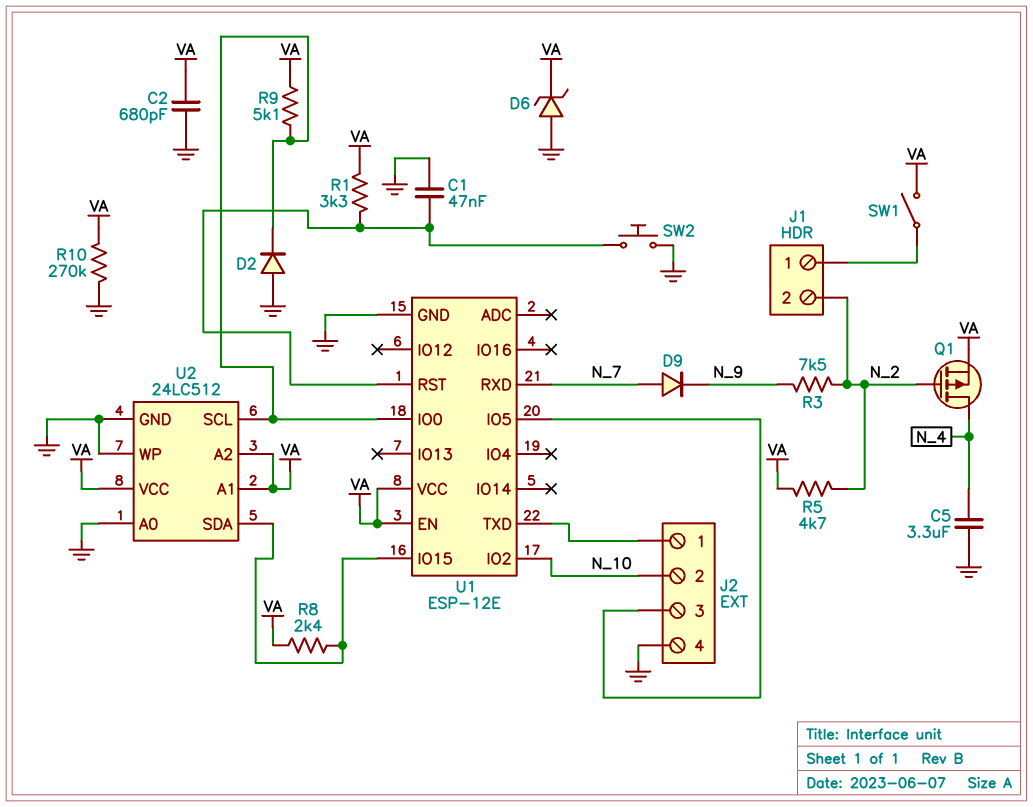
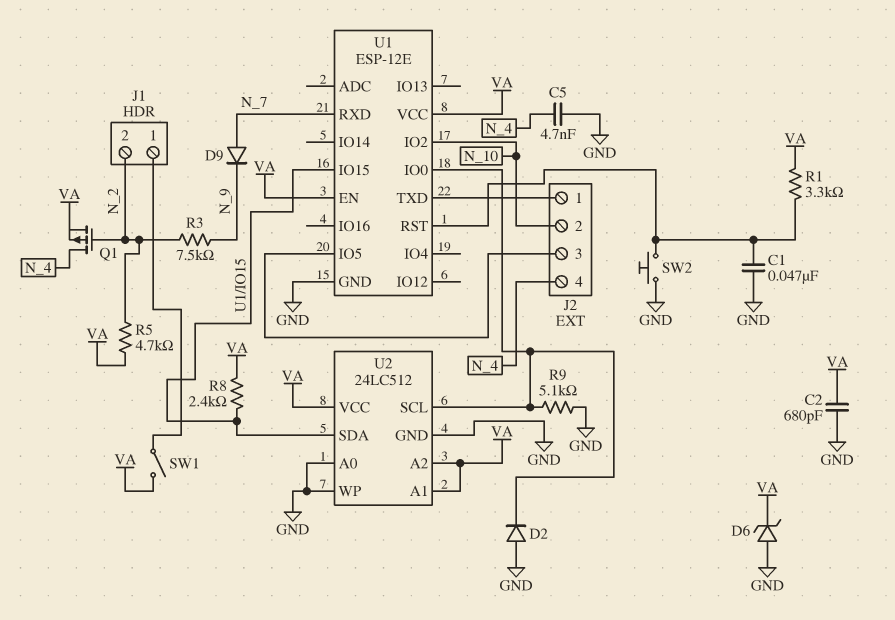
C5: 3.3uF (GND, N_4) -> 4.7nF (GND, N_4)
J2 pin 4: GND -> N_4
R9: 5.1k (U1/IO0, VA) -> 5.1k (GND, U1/IO0)
R10: 270k (GND, VA) -> none

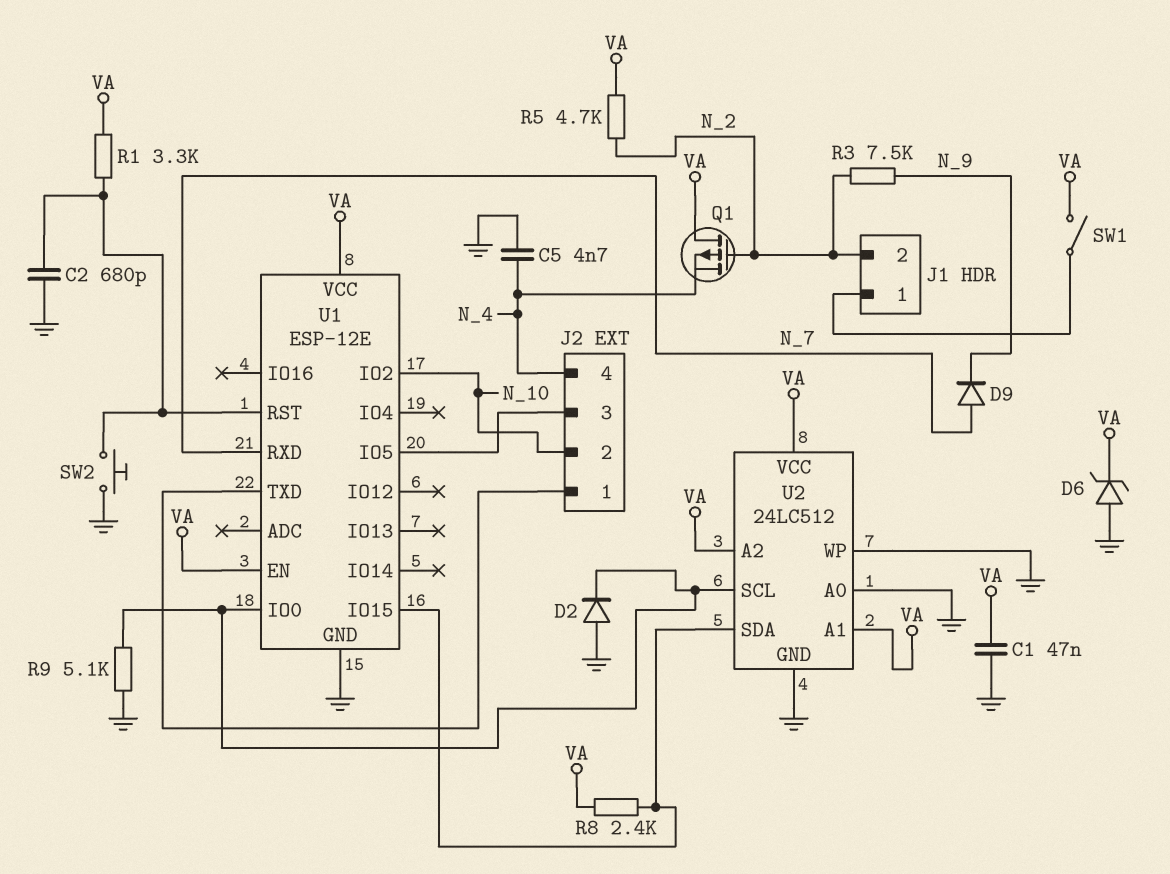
C1: 47nF (GND, U1/RST) -> 47nF (GND, VA)
C2: 680pF (GND, VA) -> 680pF (GND, U1/RST)
Q1: PMOS (G N_2, D N_4, S VA) -> PMOS (G N_2, D VA, S N_4)

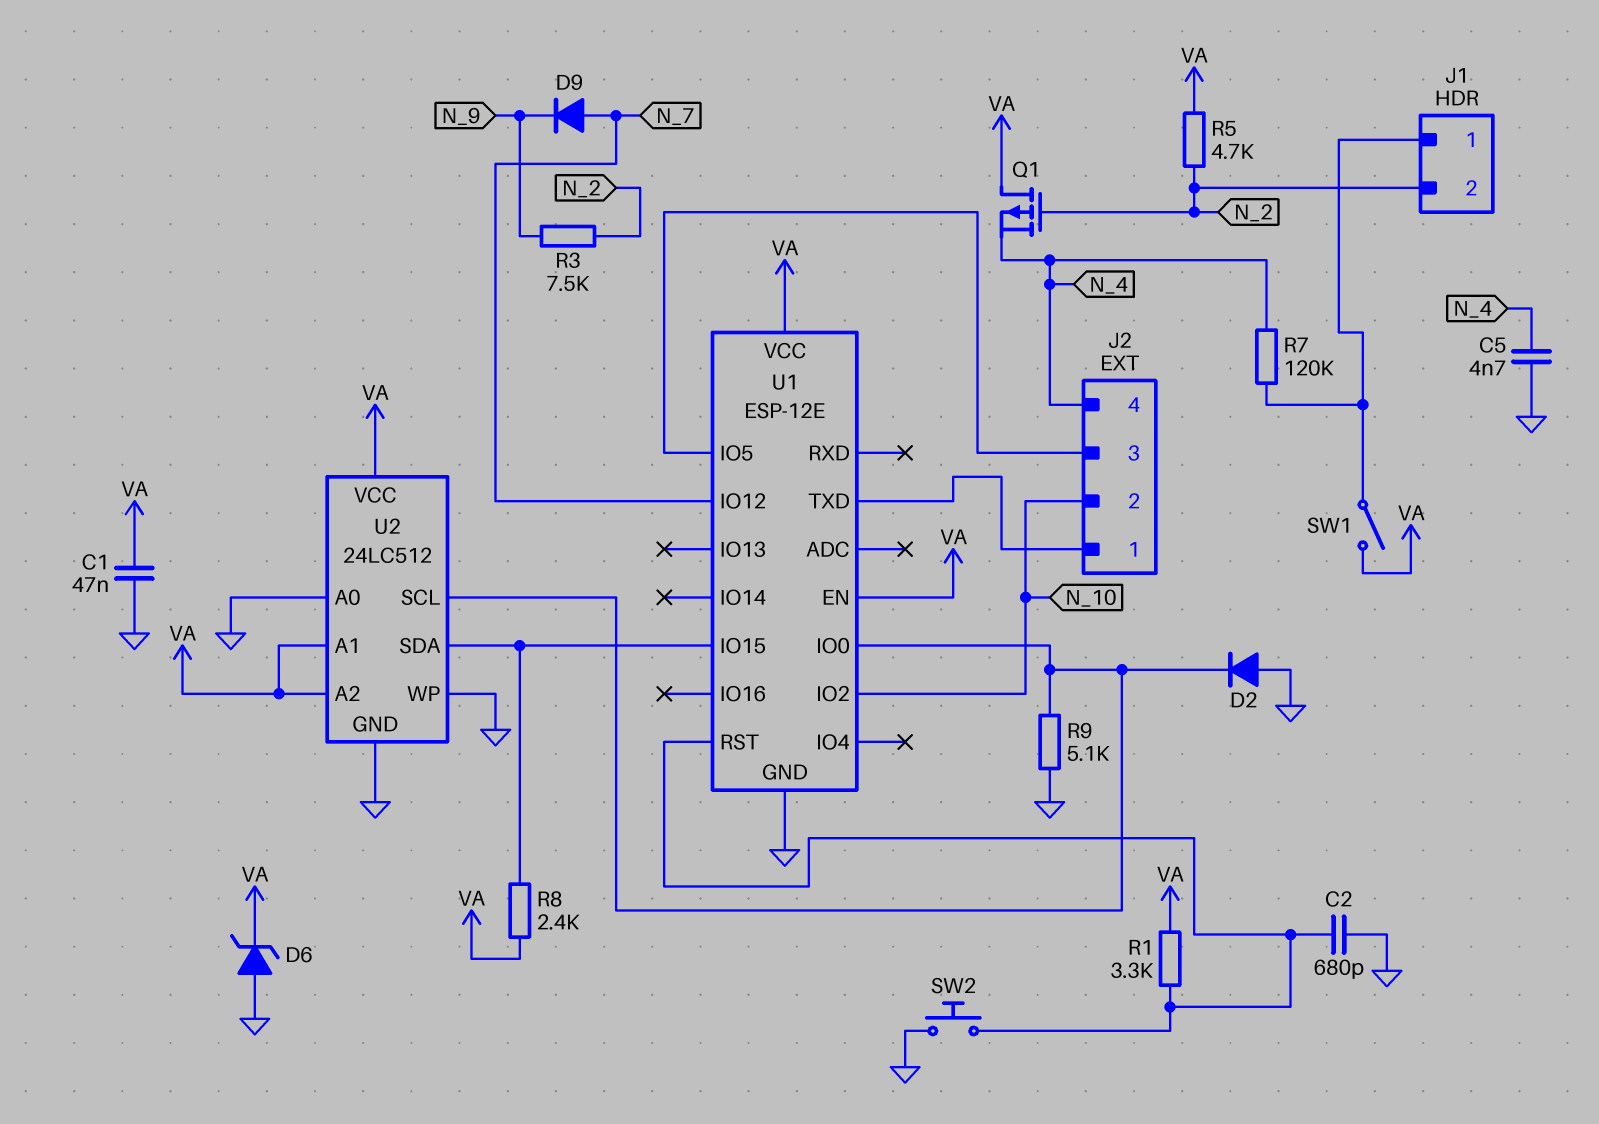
R7: none -> 120k (J1/1, N_4)
U1 pin IO12: none -> N_7
U1 pin RXD: N_7 -> none

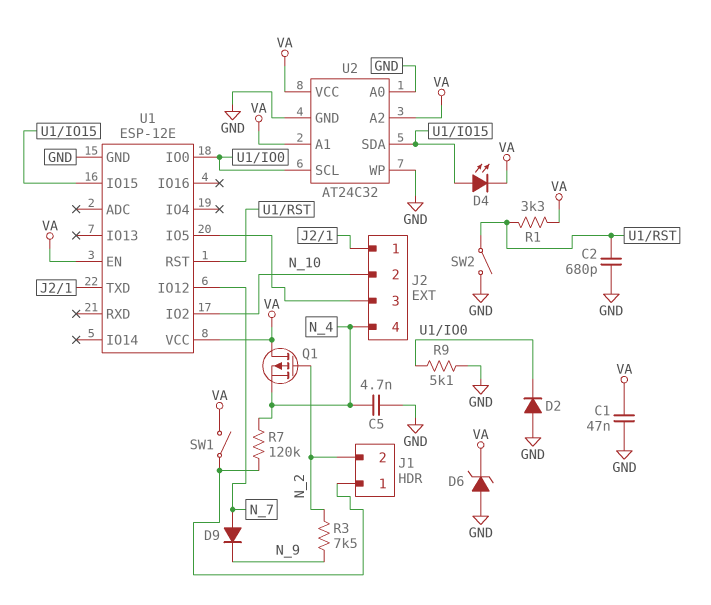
D4: none -> LED (A U1/IO15, K VA)
R5: 4.7k (N_2, VA) -> none
R8: 2.4k (U1/IO15, VA) -> none
SW2: button (GND, U1/RST) -> switch (GND, U1/RST)
U2: 24LC512 -> AT24C32

